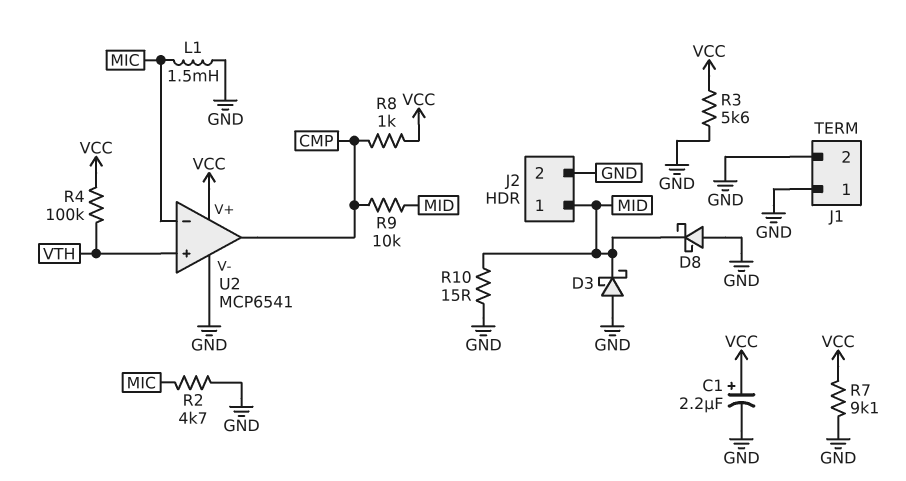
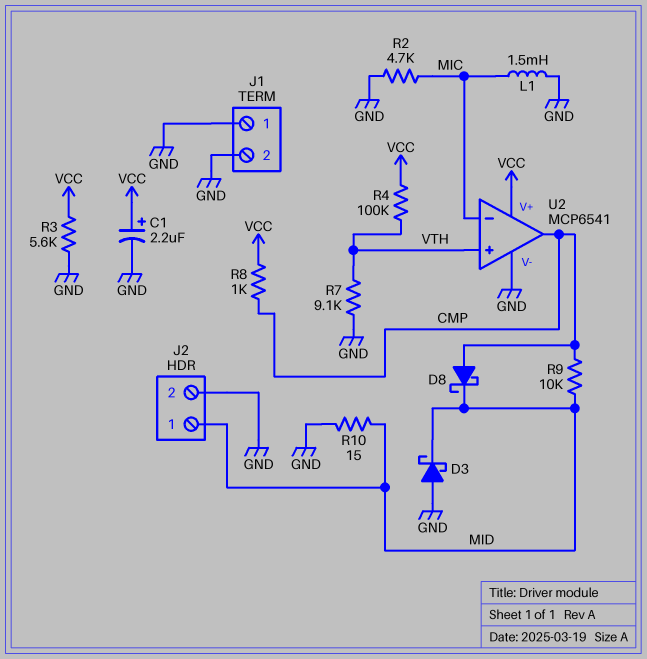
D8: schottky (A GND, K MID) -> schottky (A CMP, K MID)
R7: 9.1k (GND, VCC) -> 9.1k (GND, VTH)

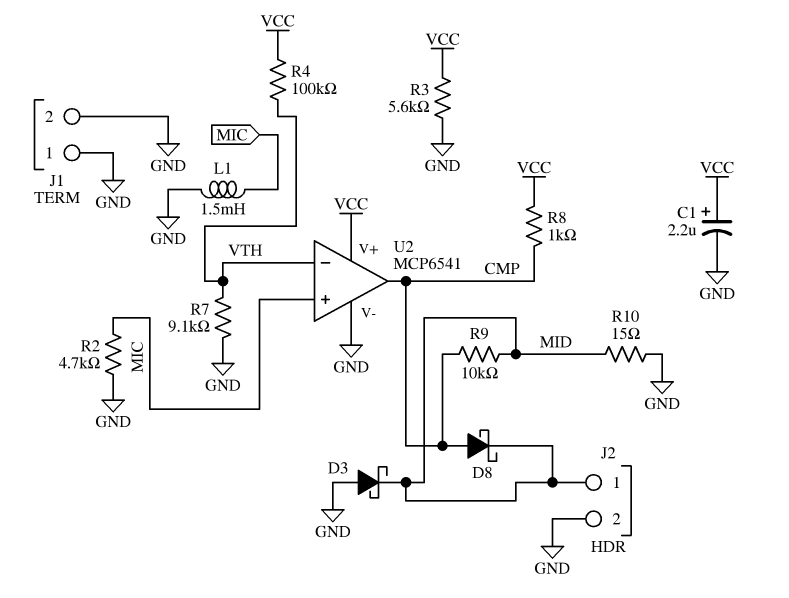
U2 pin in+: VTH -> MIC
U2 pin in-: MIC -> VTH

